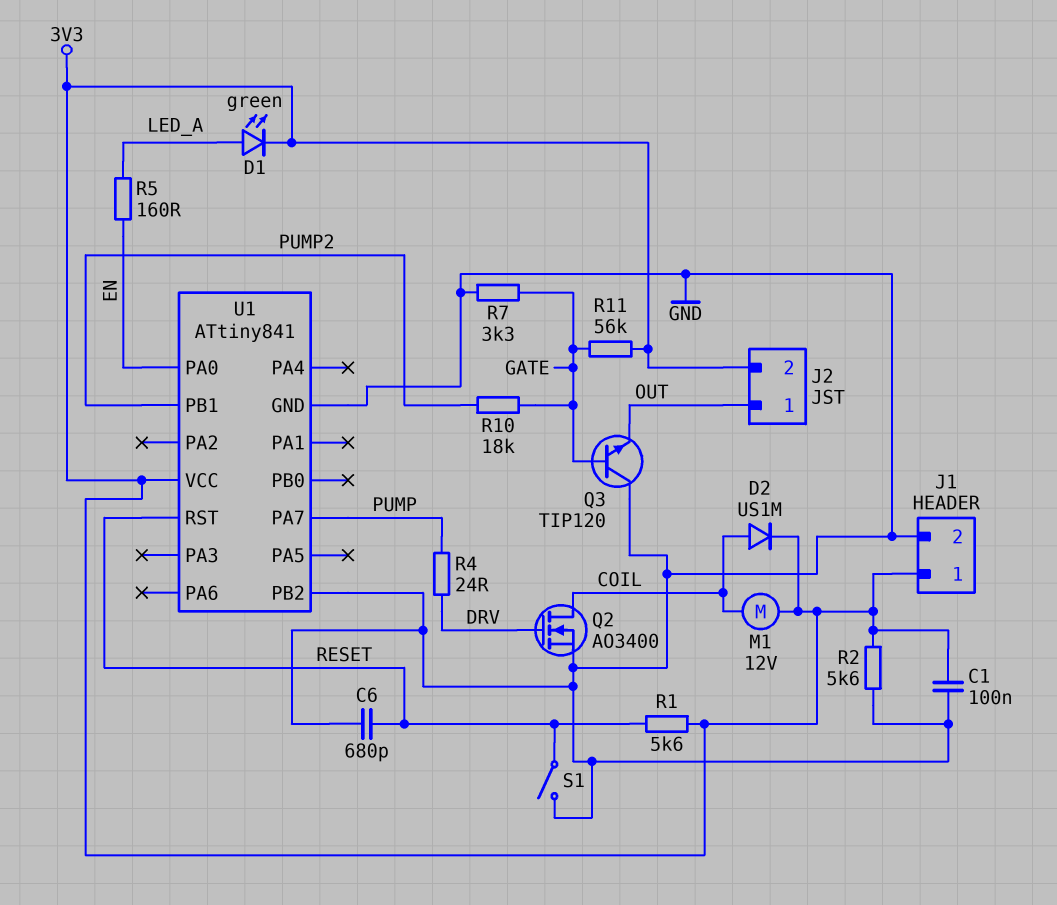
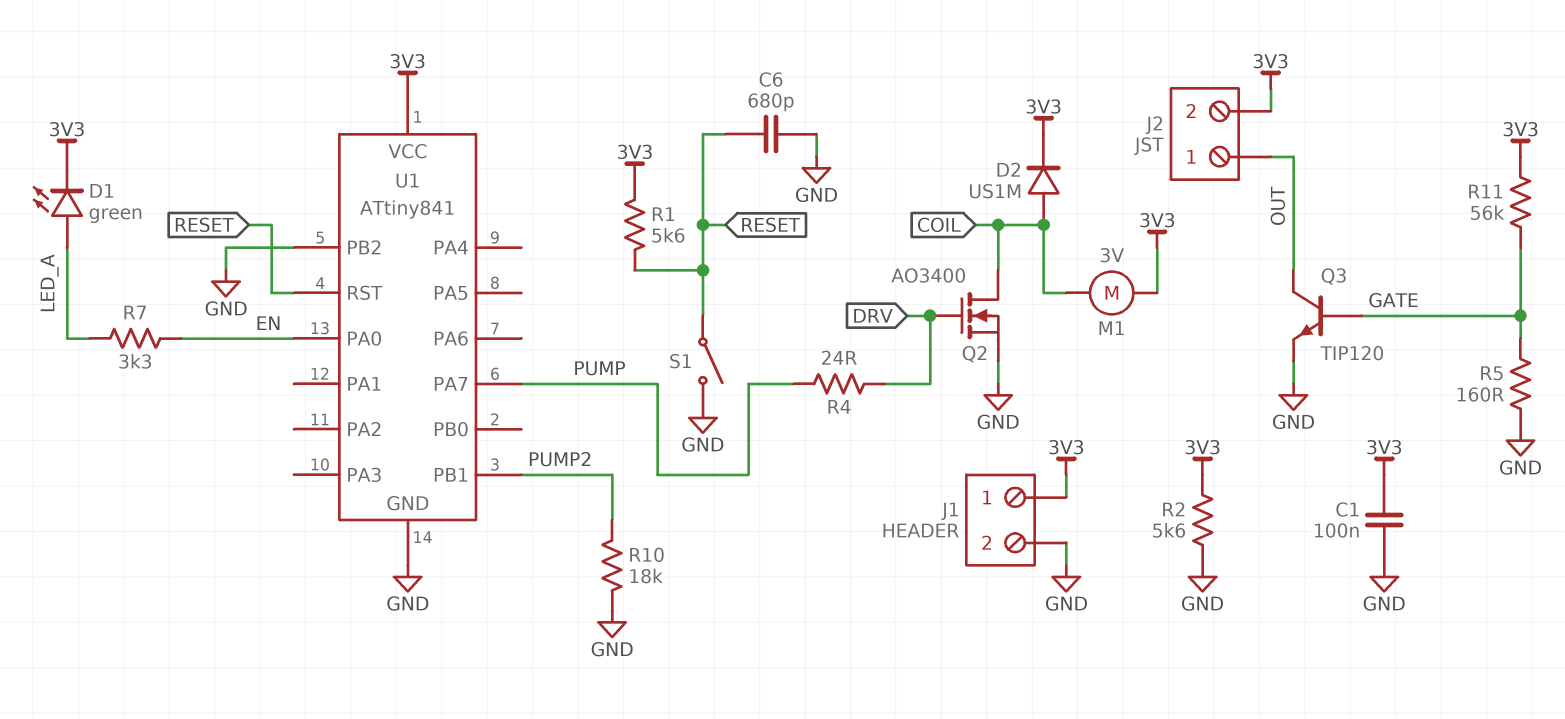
M1: motor 12V (3V3, COIL) -> motor 3V (3V3, COIL)
Q3: NPN TIP120 (B GATE, C GND, E OUT) -> NPN TIP120 (B GATE, C OUT, E GND)
R5: 160 (EN, LED_A) -> 160 (GATE, GND)
R7: 3.3k (GATE, GND) -> 3.3k (EN, LED_A)
R10: 18k (GATE, PUMP2) -> 18k (GND, PUMP2)

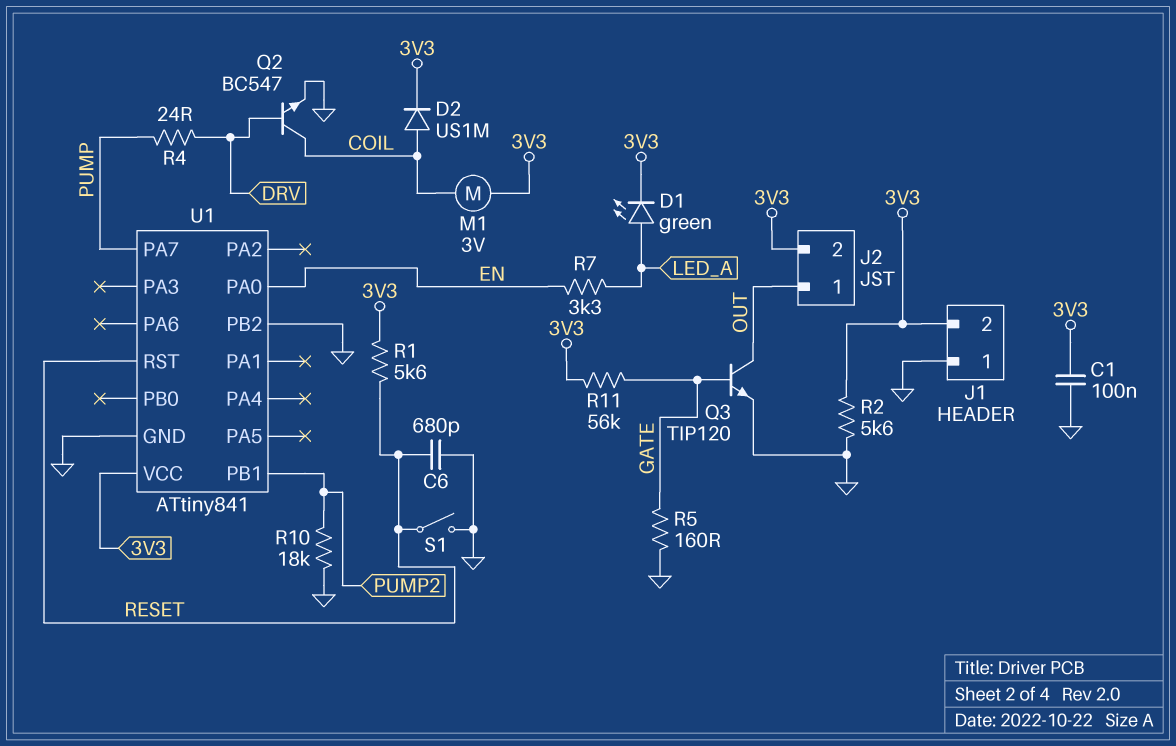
J1 pin 1: 3V3 -> GND
J1 pin 2: GND -> 3V3
Q2: NMOS AO3400 (G DRV, D COIL, S GND) -> NPN BC547 (B DRV, C COIL, E GND)

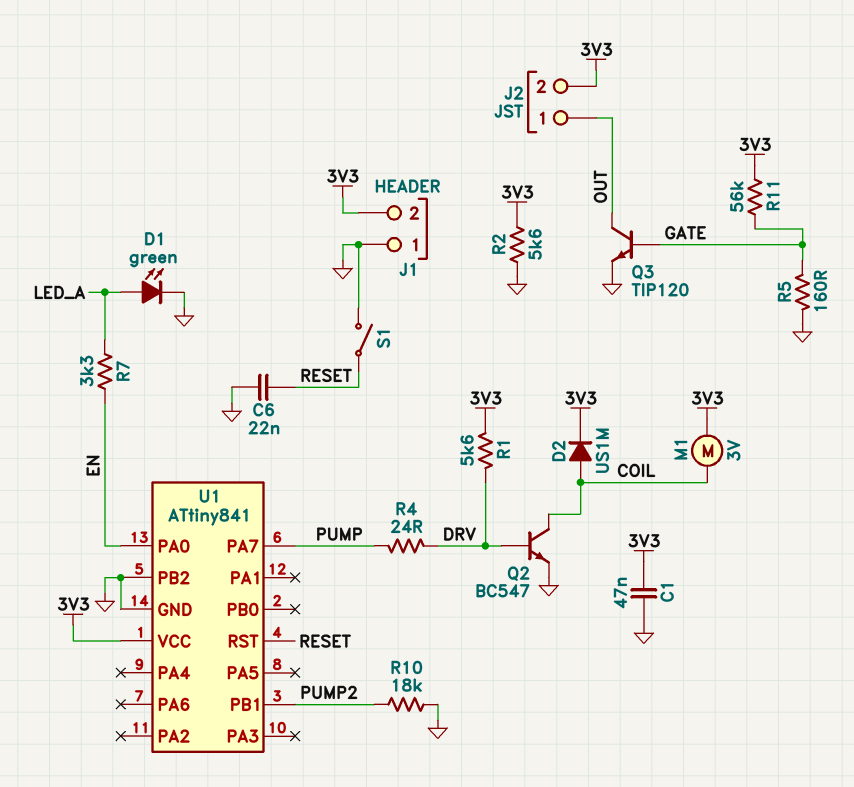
C1: 100nF (3V3, GND) -> 47nF (3V3, GND)
C6: 680pF (GND, RESET) -> 22nF (GND, RESET)
D1: LED green (A LED_A, K 3V3) -> LED green (A LED_A, K GND)
R1: 5.6k (3V3, RESET) -> 5.6k (3V3, DRV)

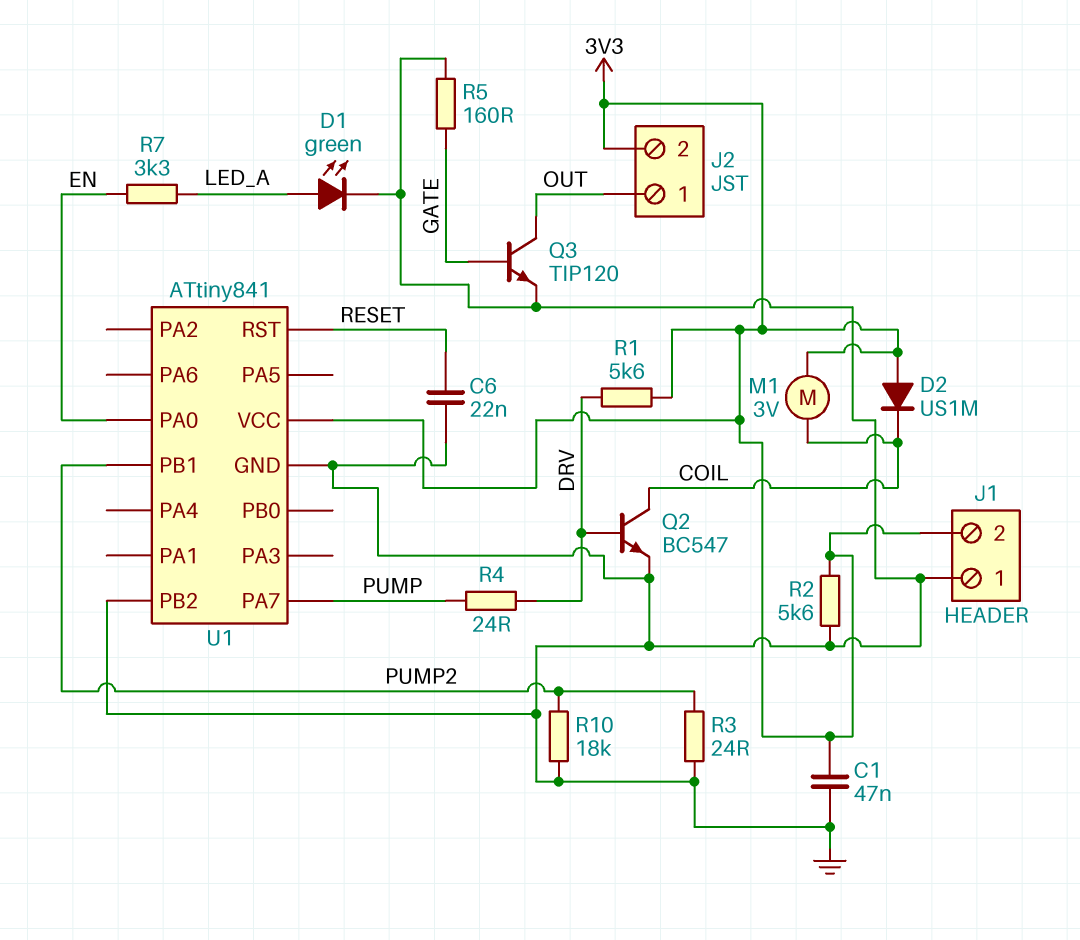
D2: diode US1M (A COIL, K 3V3) -> diode US1M (A 3V3, K COIL)
R3: none -> 24 (GND, PUMP2)
R11: 56k (3V3, GATE) -> none
S1: switch (GND, RESET) -> none

